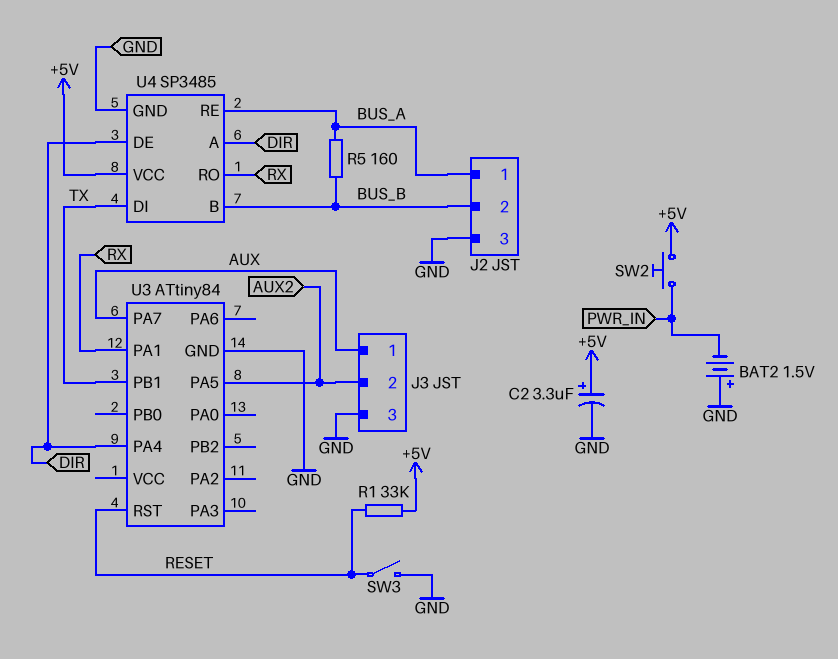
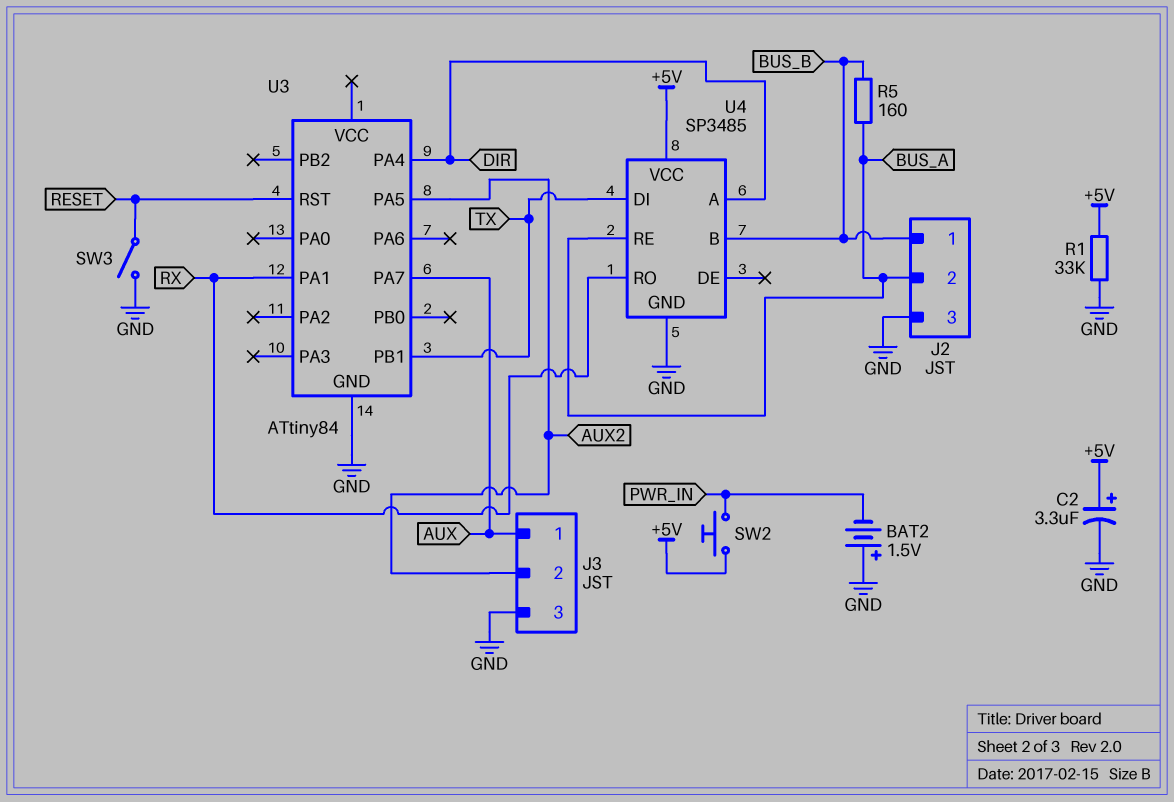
J2 pin 1: BUS_A -> BUS_B
J2 pin 2: BUS_B -> BUS_A
R1: 33k (+5V, RESET) -> 33k (+5V, GND)
U4 pin DE: DIR -> none

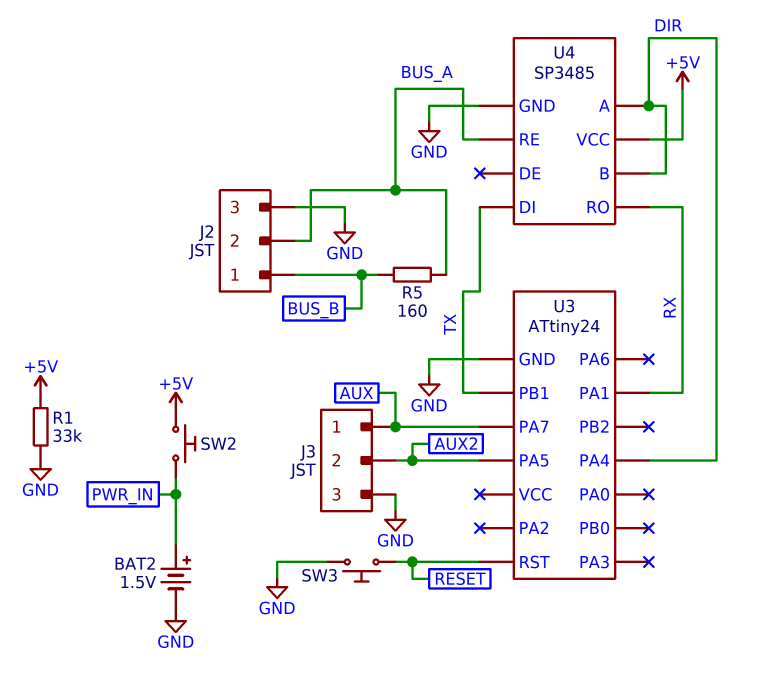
BAT2: 1.5V (plus GND, minus PWR_IN) -> 1.5V (plus PWR_IN, minus GND)
C2: 3.3uF (plus +5V, minus GND) -> none
SW3: switch (GND, RESET) -> button (GND, RESET)
U3: ATtiny84 -> ATtiny24
U4 pin B: BUS_B -> DIR

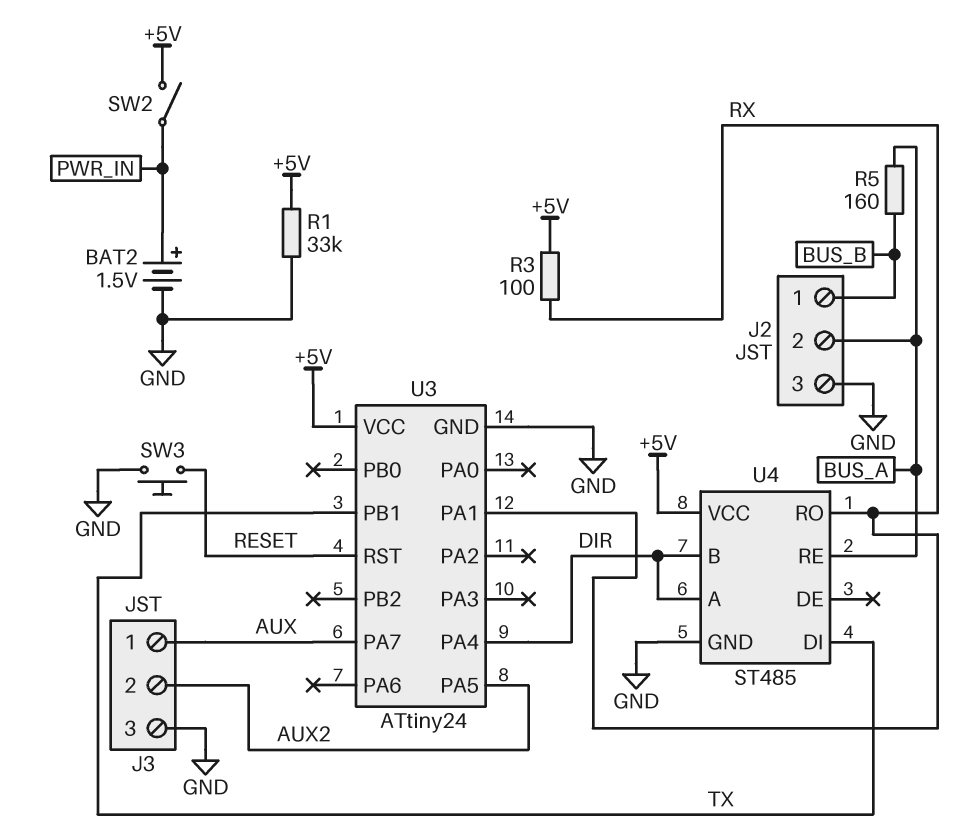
R3: none -> 100 (+5V, RX)
SW2: button (+5V, PWR_IN) -> switch (+5V, PWR_IN)
U3 pin VCC: none -> +5V
U4: SP3485 -> ST485

